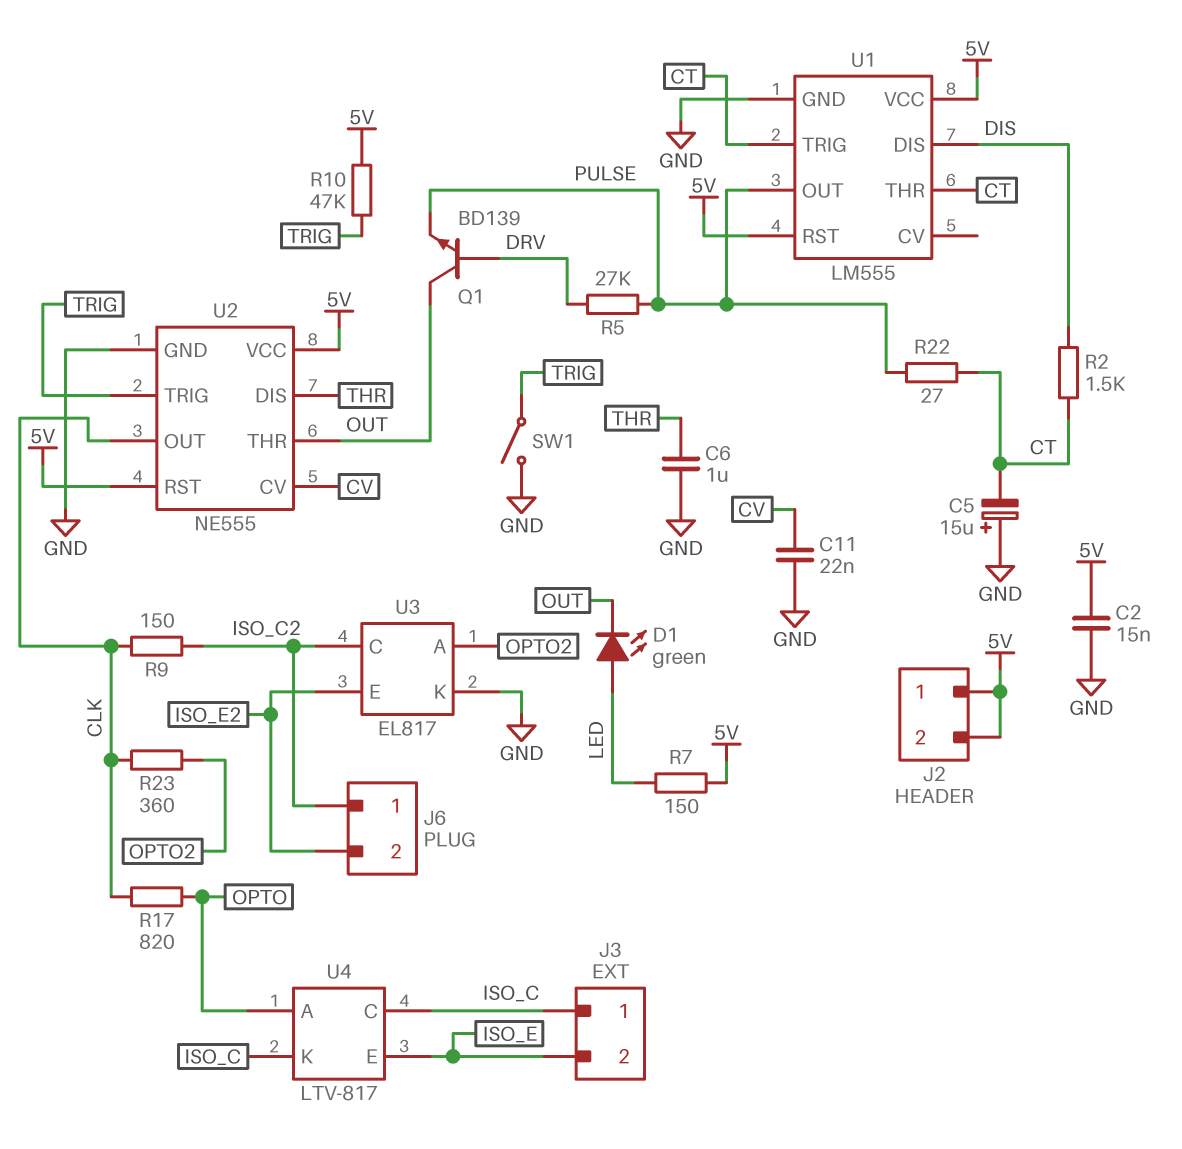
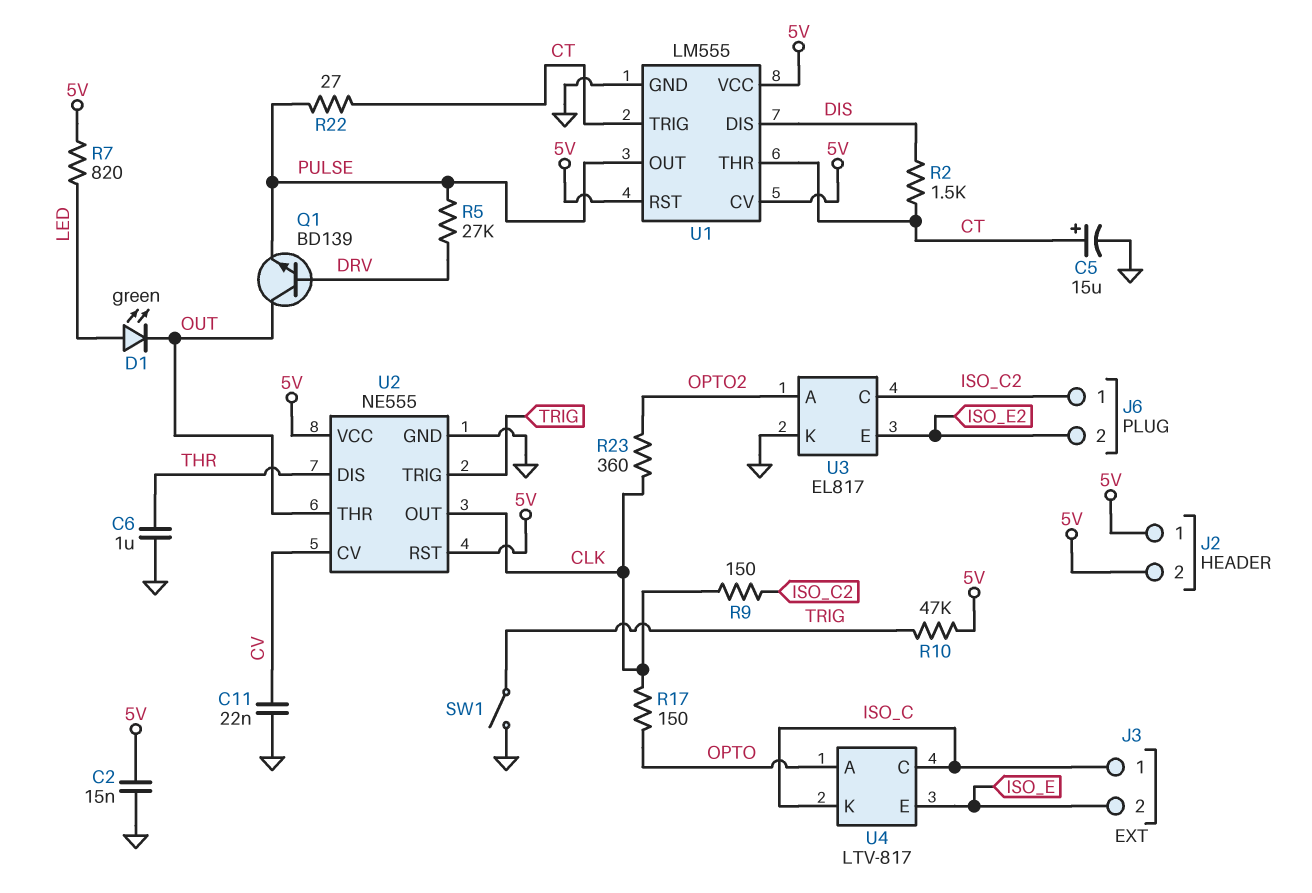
C5: 15uF (plus GND, minus CT) -> 15uF (plus CT, minus GND)
R7: 150 (5V, LED) -> 820 (5V, LED)
R17: 820 (CLK, OPTO) -> 150 (CLK, OPTO)
U1 pin CV: none -> 5V

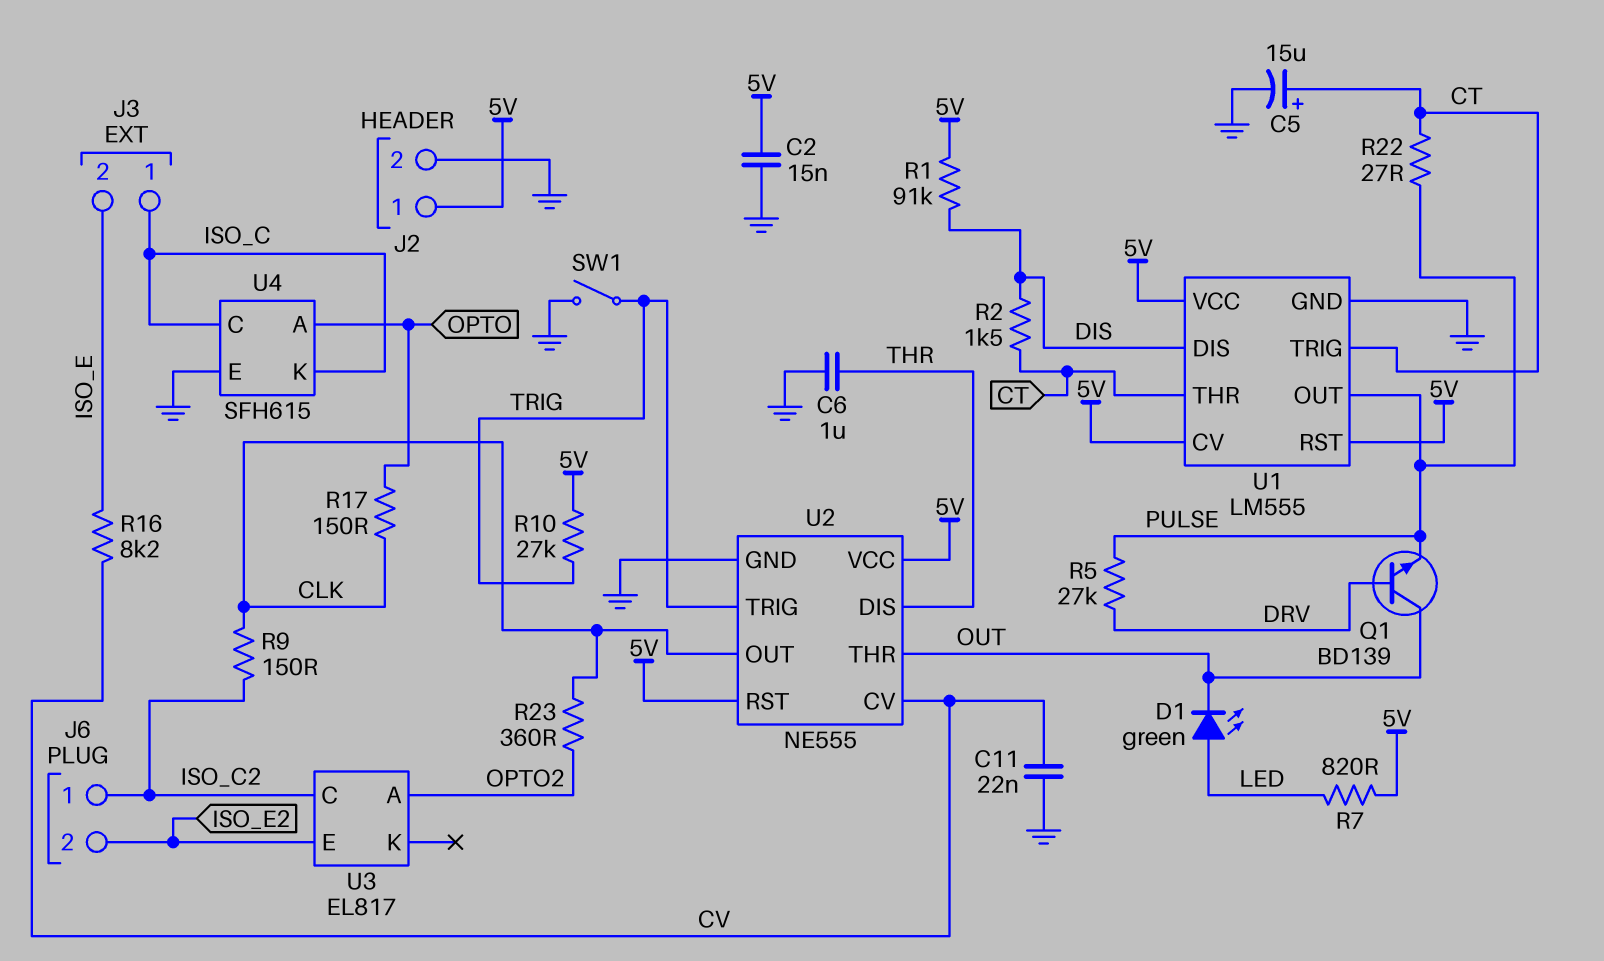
J2 pin 2: 5V -> GND
R1: none -> 91k (5V, DIS)
R10: 47k (5V, TRIG) -> 27k (5V, TRIG)
R16: none -> 8.2k (CV, ISO_E)
U3 pin K: GND -> none
U4: LTV-817 -> SFH615
U4 pin E: ISO_E -> GND

